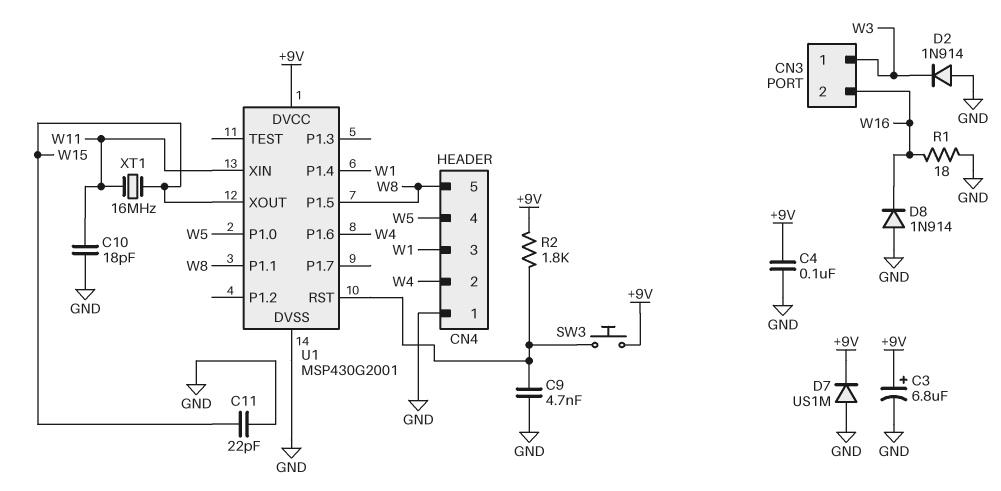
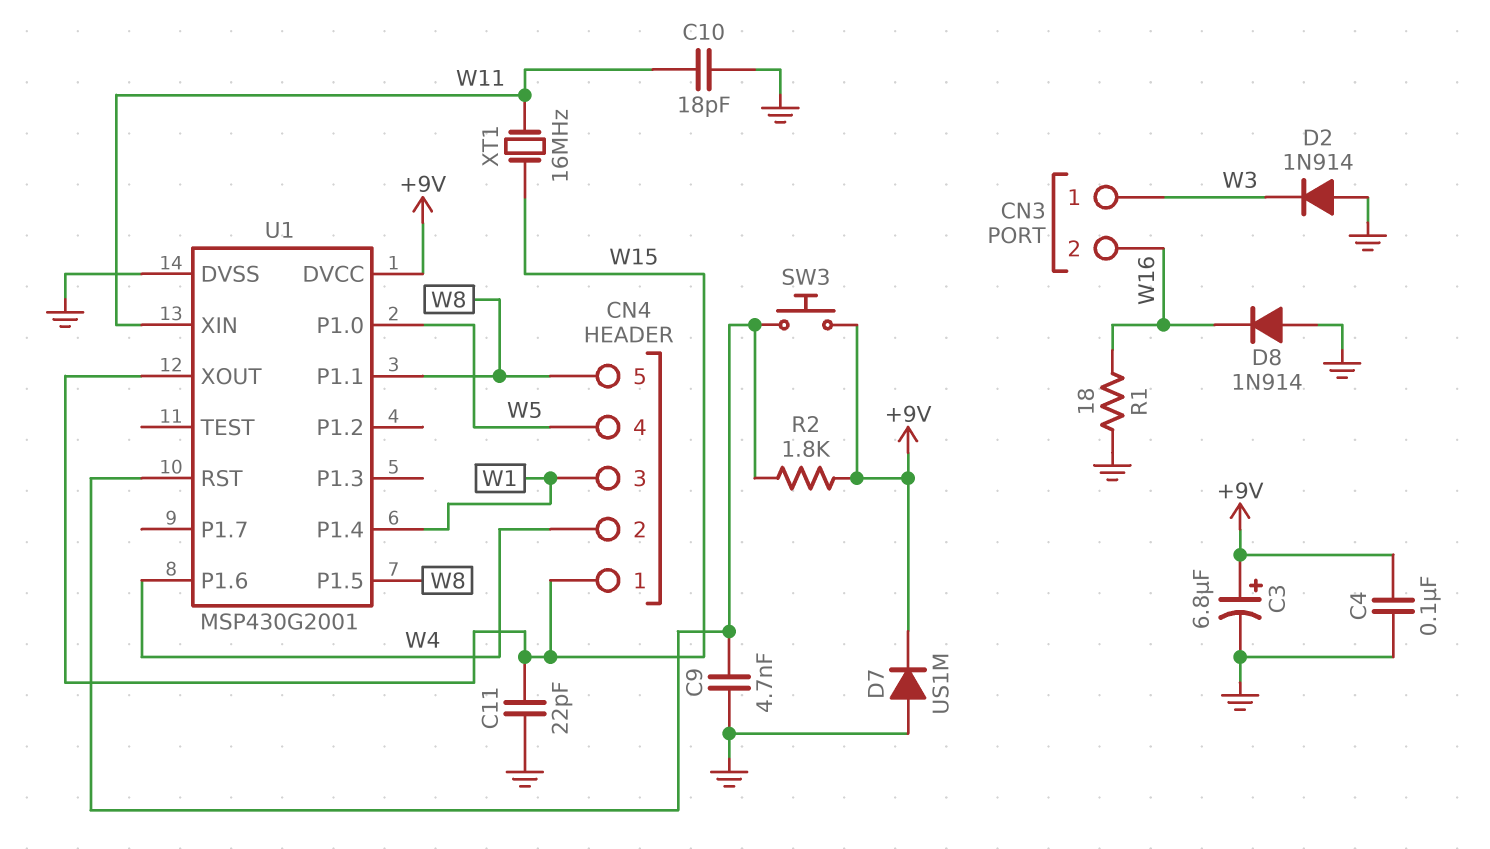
CN4 pin 1: GND -> W15

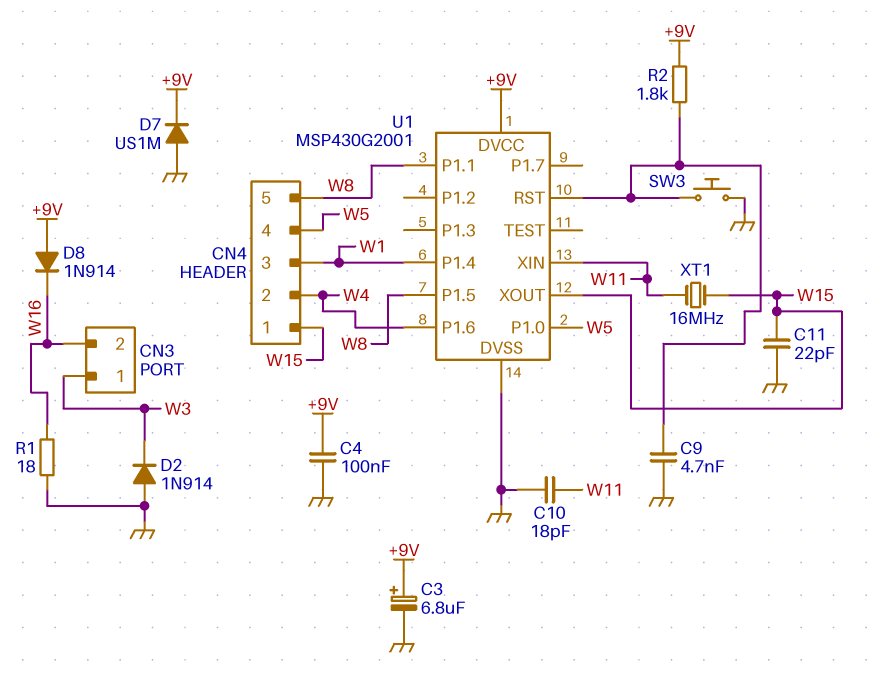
D8: diode 1N914 (A GND, K W16) -> diode 1N914 (A +9V, K W16)
SW3: button (+9V, U1/RST) -> button (GND, U1/RST)

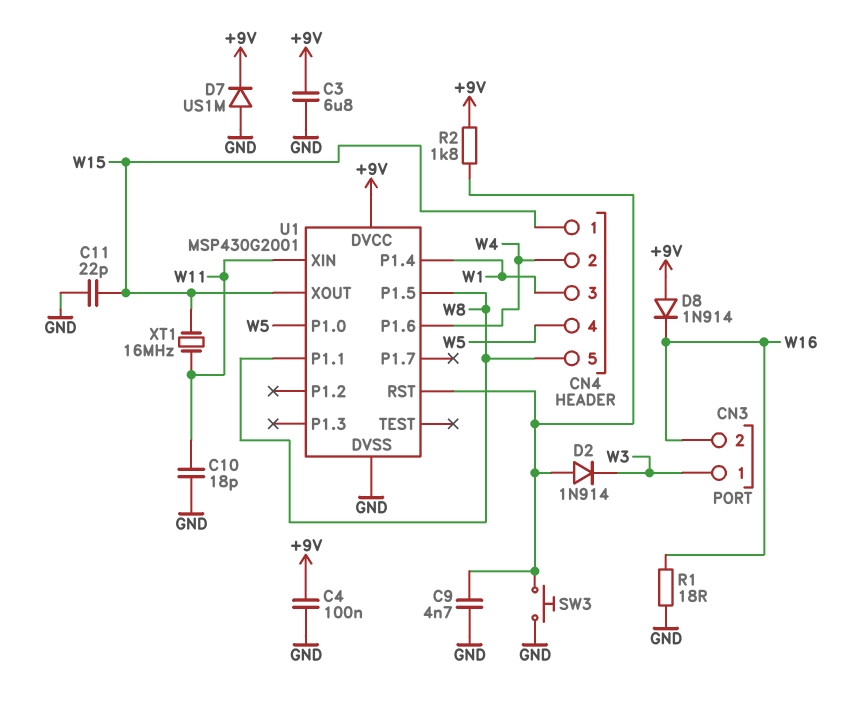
C3: 6.8uF (plus +9V, minus GND) -> 6.8uF (+9V, GND)
D2: diode 1N914 (A GND, K W3) -> diode 1N914 (A U1/RST, K W3)

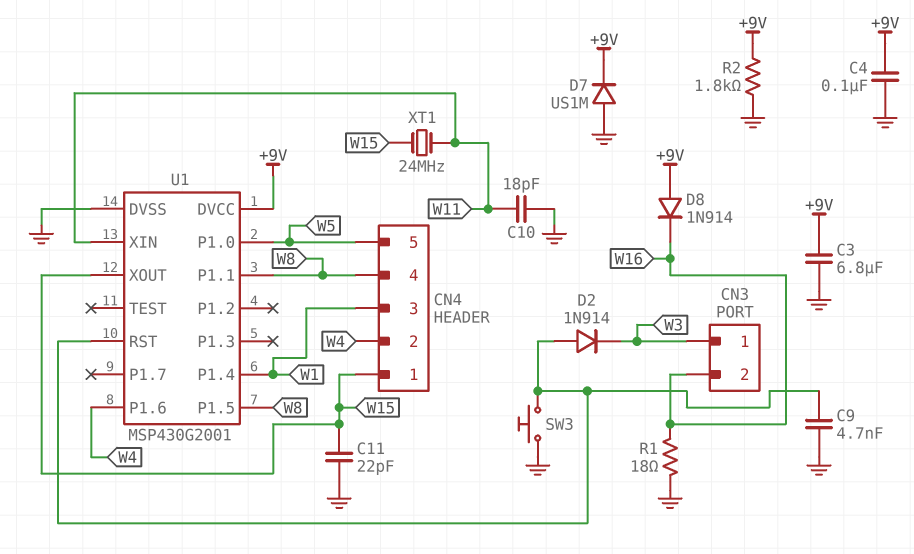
CN4 pin 4: W5 -> W8
CN4 pin 5: W8 -> W5
R2: 1.8k (+9V, U1/RST) -> 1.8k (+9V, GND)
XT1: 16MHz (W11, W15) -> 24MHz (W11, W15)

